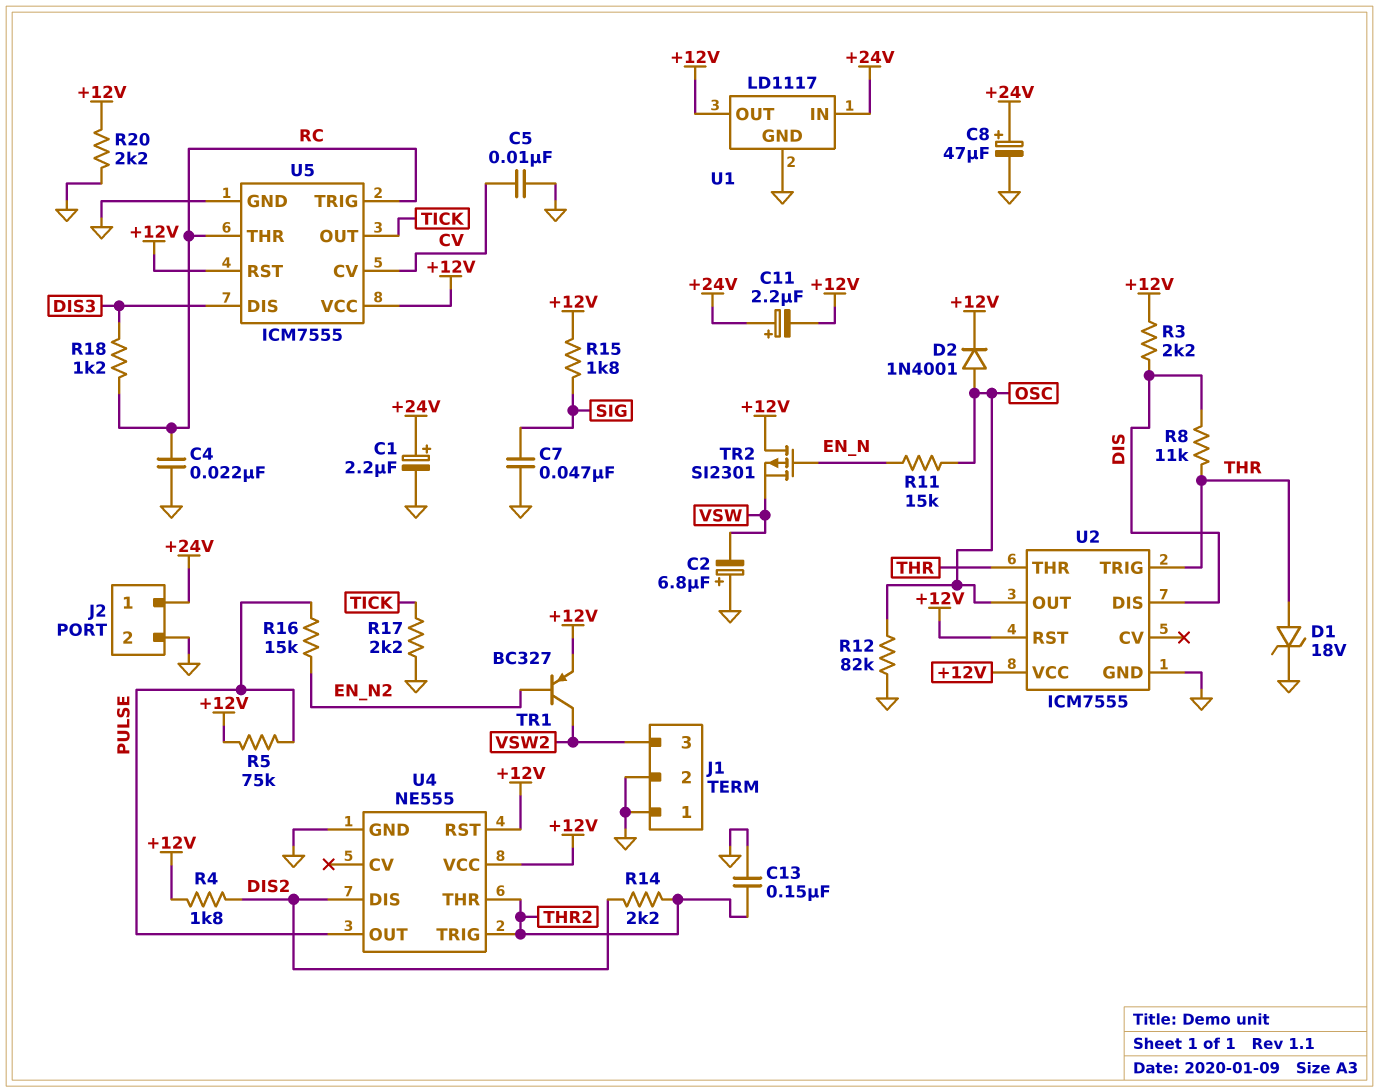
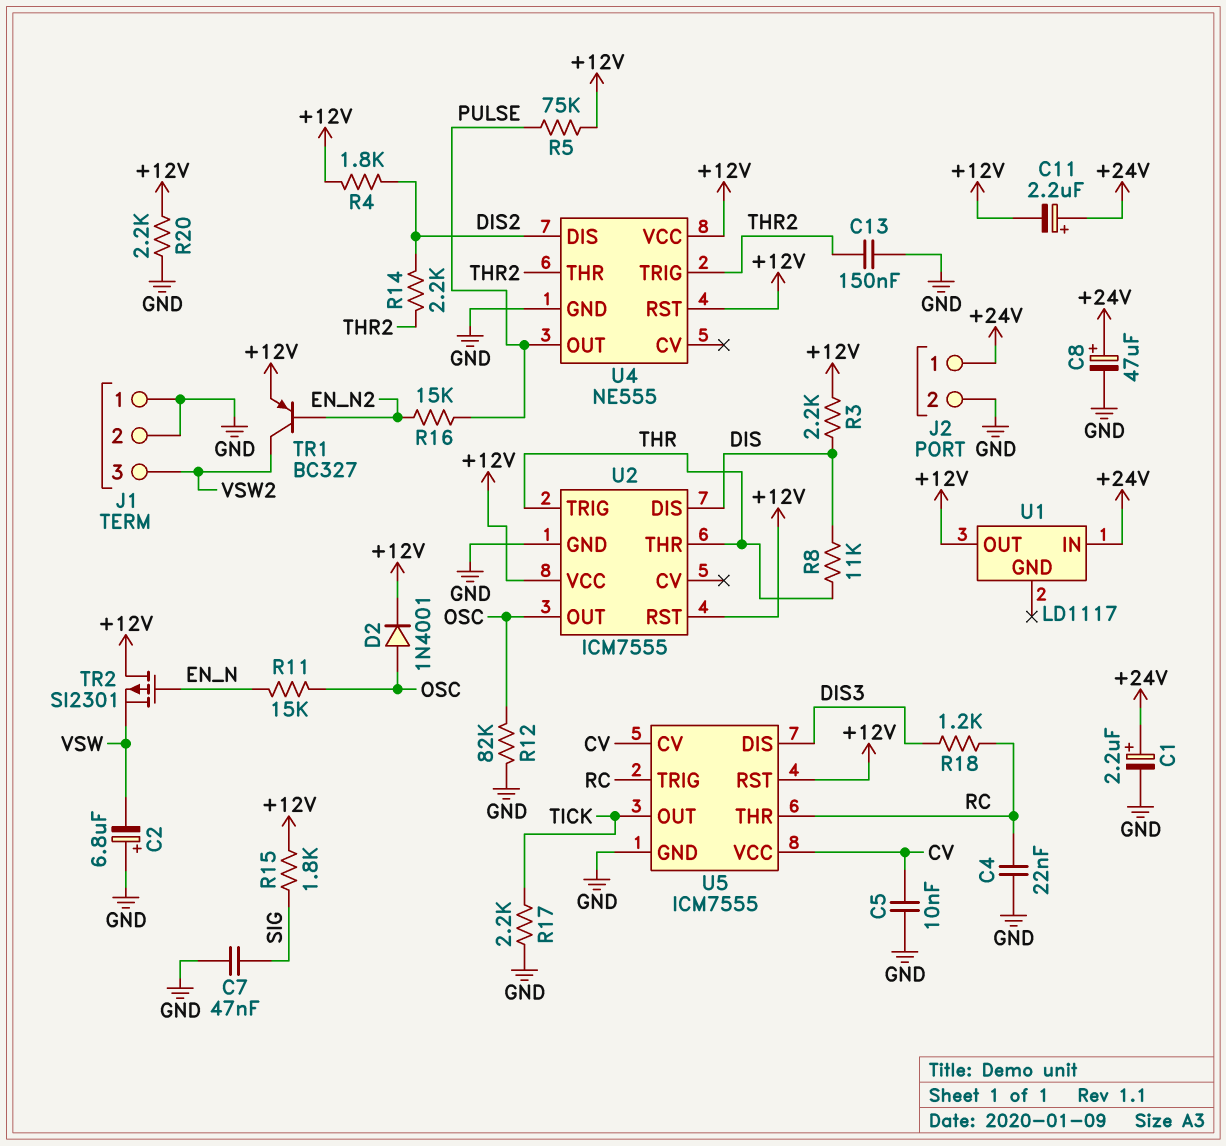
D1: zener 18V (A THR, K GND) -> none
U1 pin GND: GND -> none
U5 pin VCC: +12V -> CV

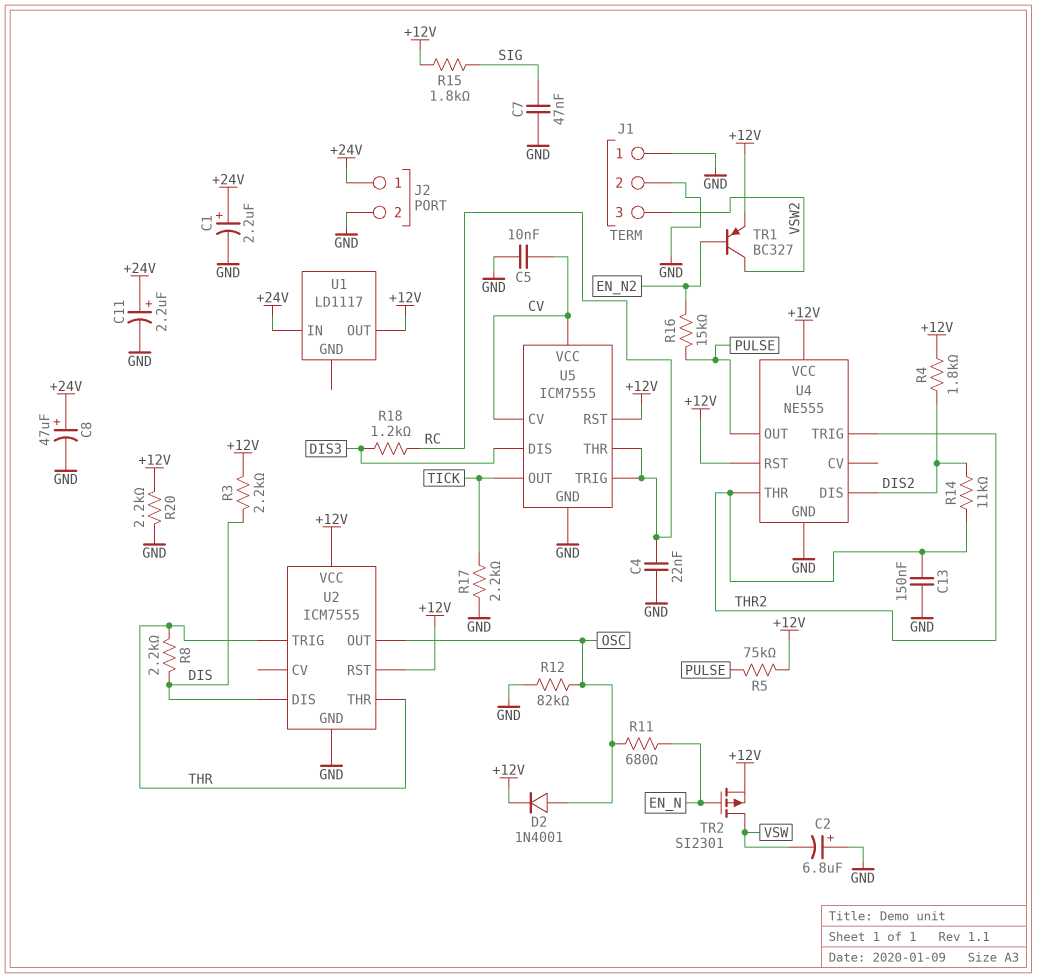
C11: 2.2uF (plus +24V, minus +12V) -> 2.2uF (plus +24V, minus GND)
R8: 11k (DIS, THR) -> 2.2k (DIS, THR)
R11: 15k (EN_N, OSC) -> 680 (EN_N, OSC)
R14: 2.2k (DIS2, THR2) -> 11k (DIS2, THR2)
TR2: PMOS SI2301 (G EN_N, D +12V, S VSW) -> PMOS SI2301 (G EN_N, D VSW, S +12V)

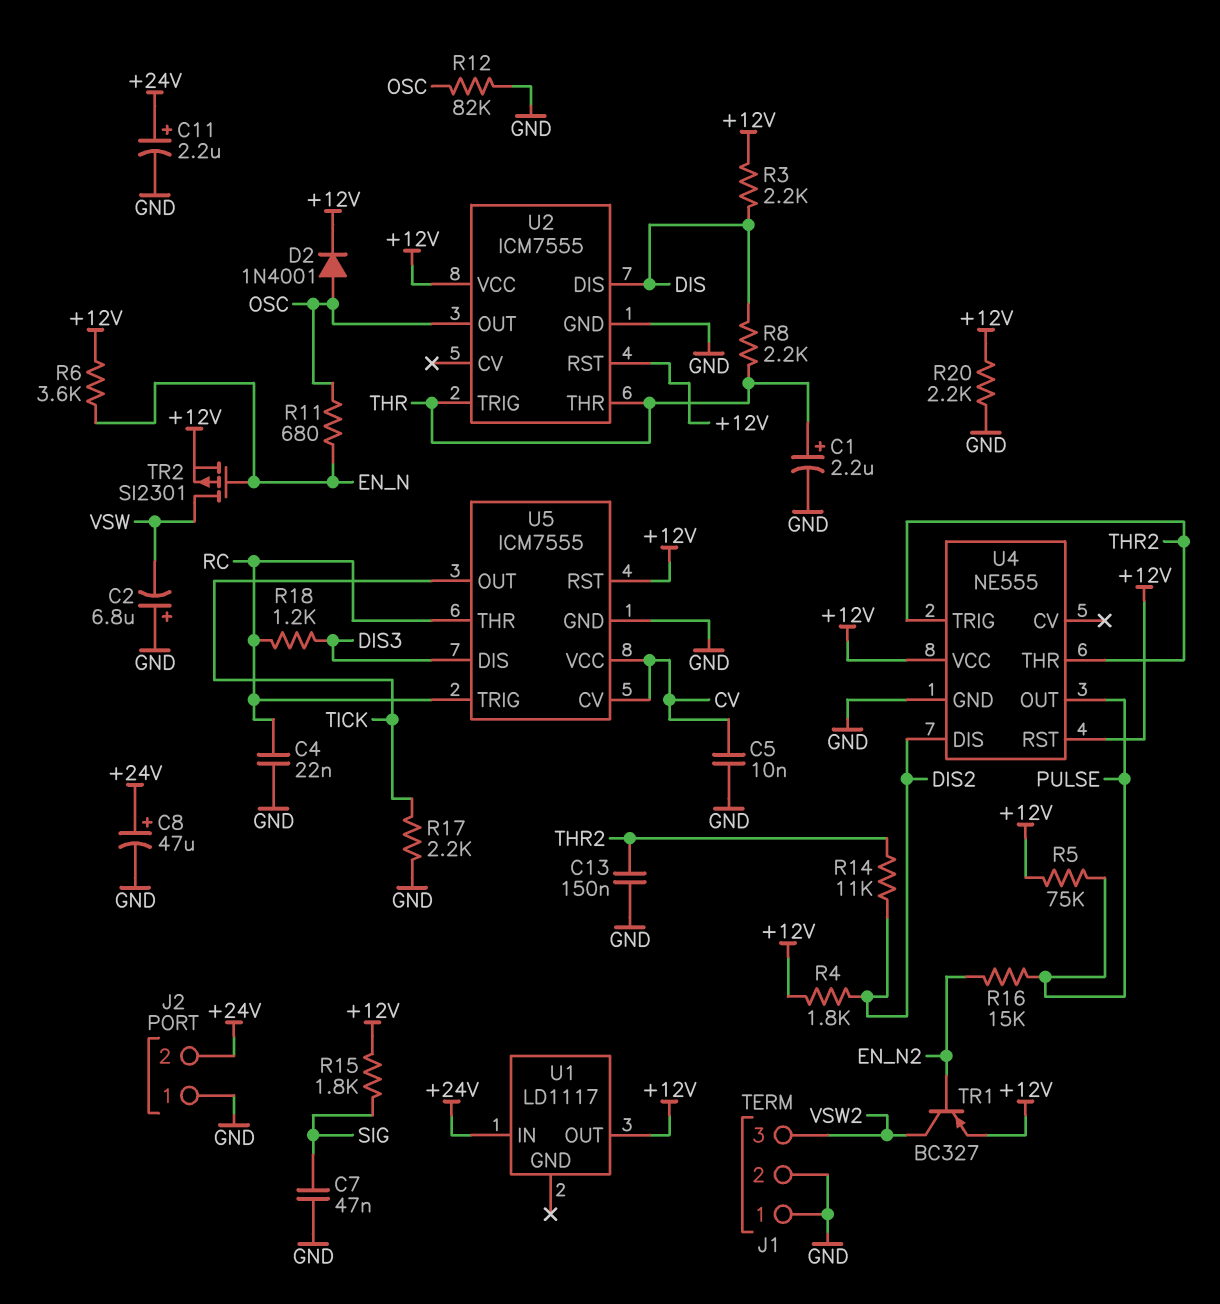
C1: 2.2uF (plus +24V, minus GND) -> 2.2uF (plus THR, minus GND)
J2 pin 1: +24V -> GND
J2 pin 2: GND -> +24V
R6: none -> 3.6k (+12V, EN_N)

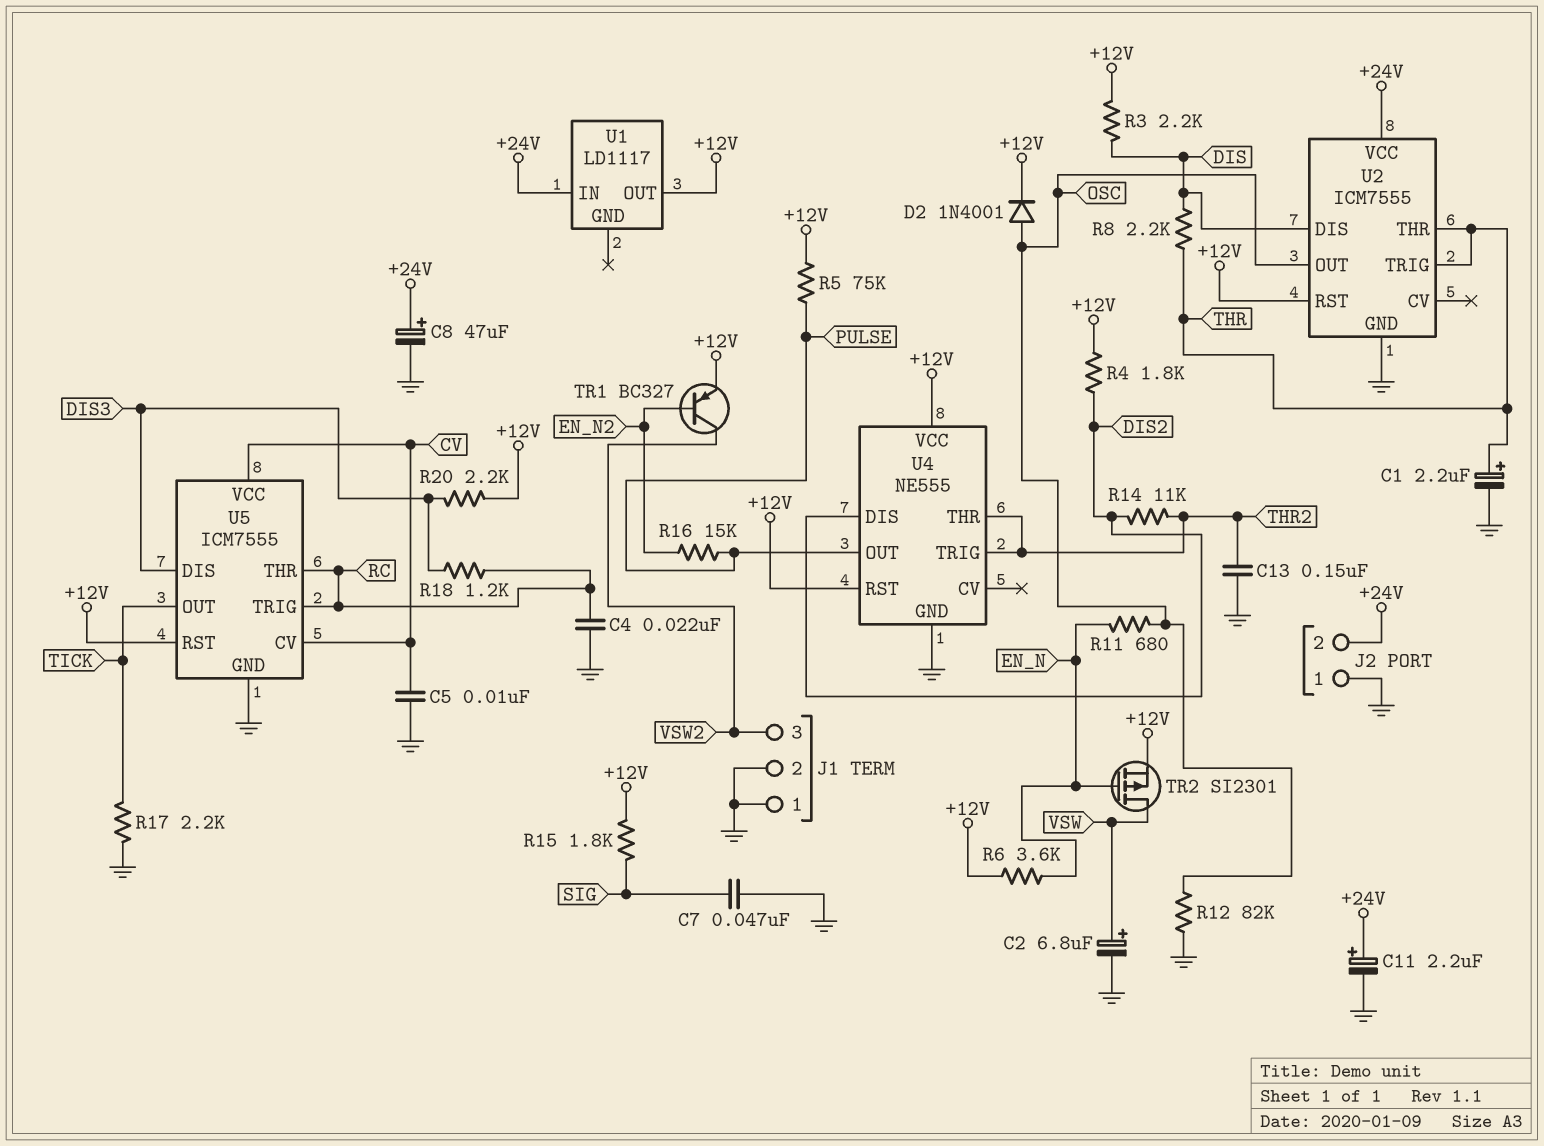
C2: 6.8uF (plus GND, minus VSW) -> 6.8uF (plus VSW, minus GND)
R20: 2.2k (+12V, GND) -> 2.2k (+12V, DIS3)
U2 pin VCC: +12V -> +24V

